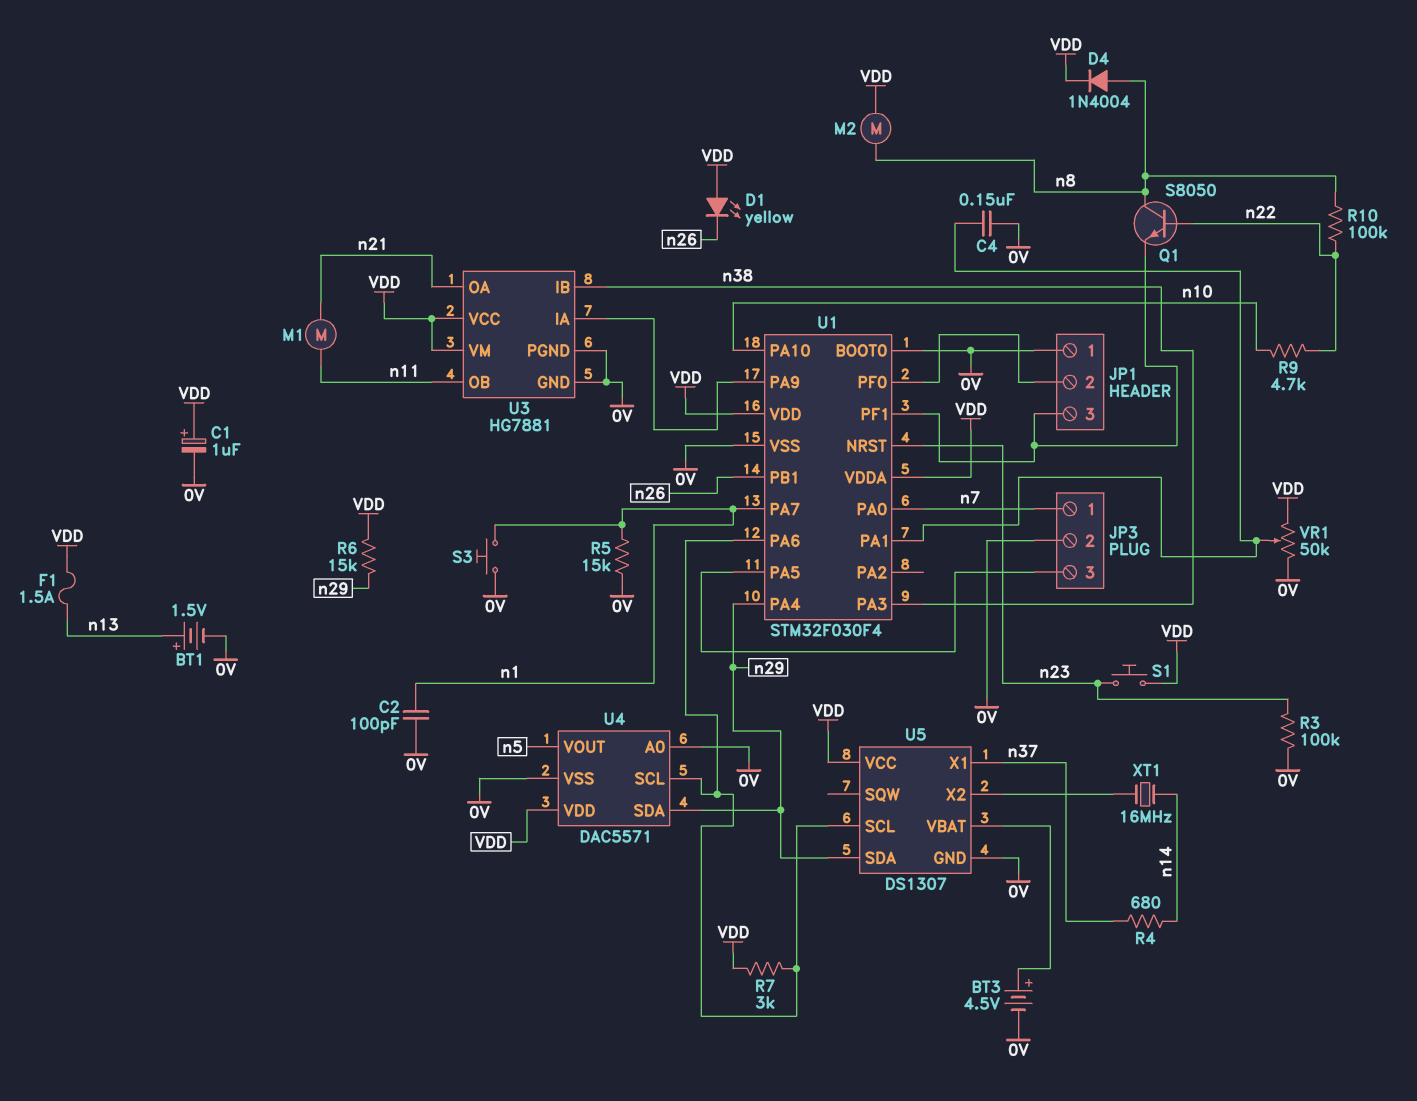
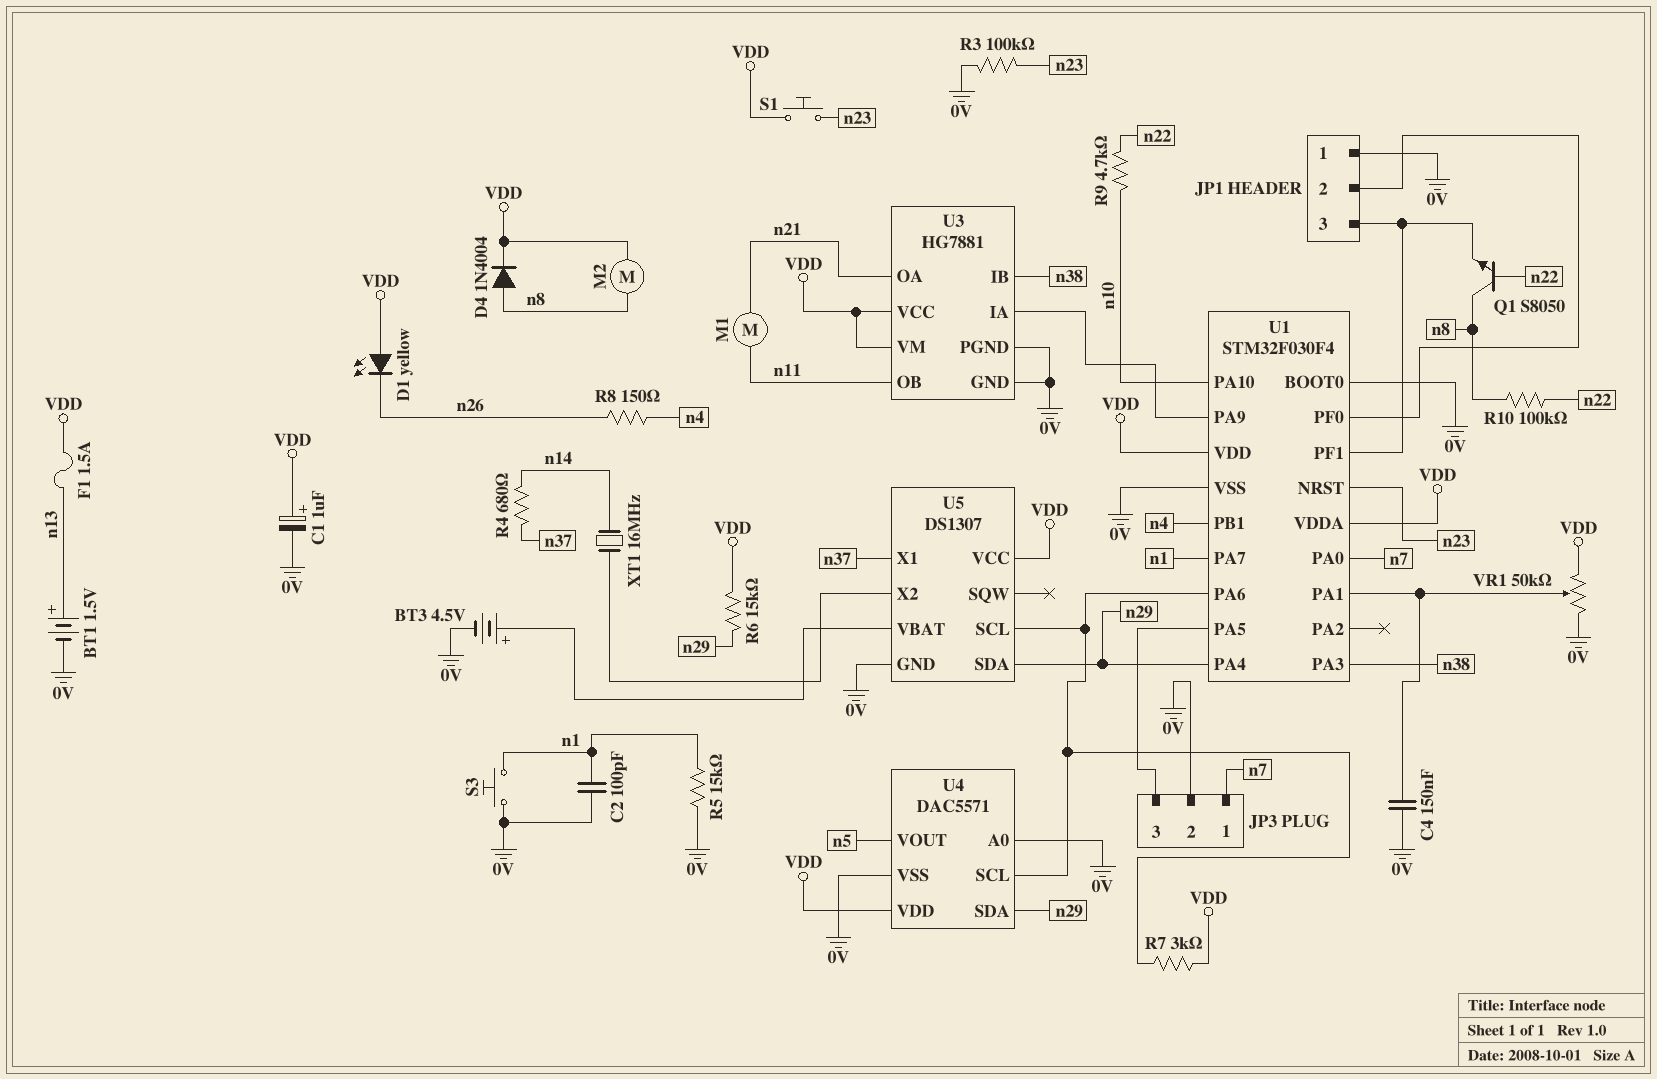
R8: none -> 150 (n4, n26)
U1 pin PB1: n26 -> n4

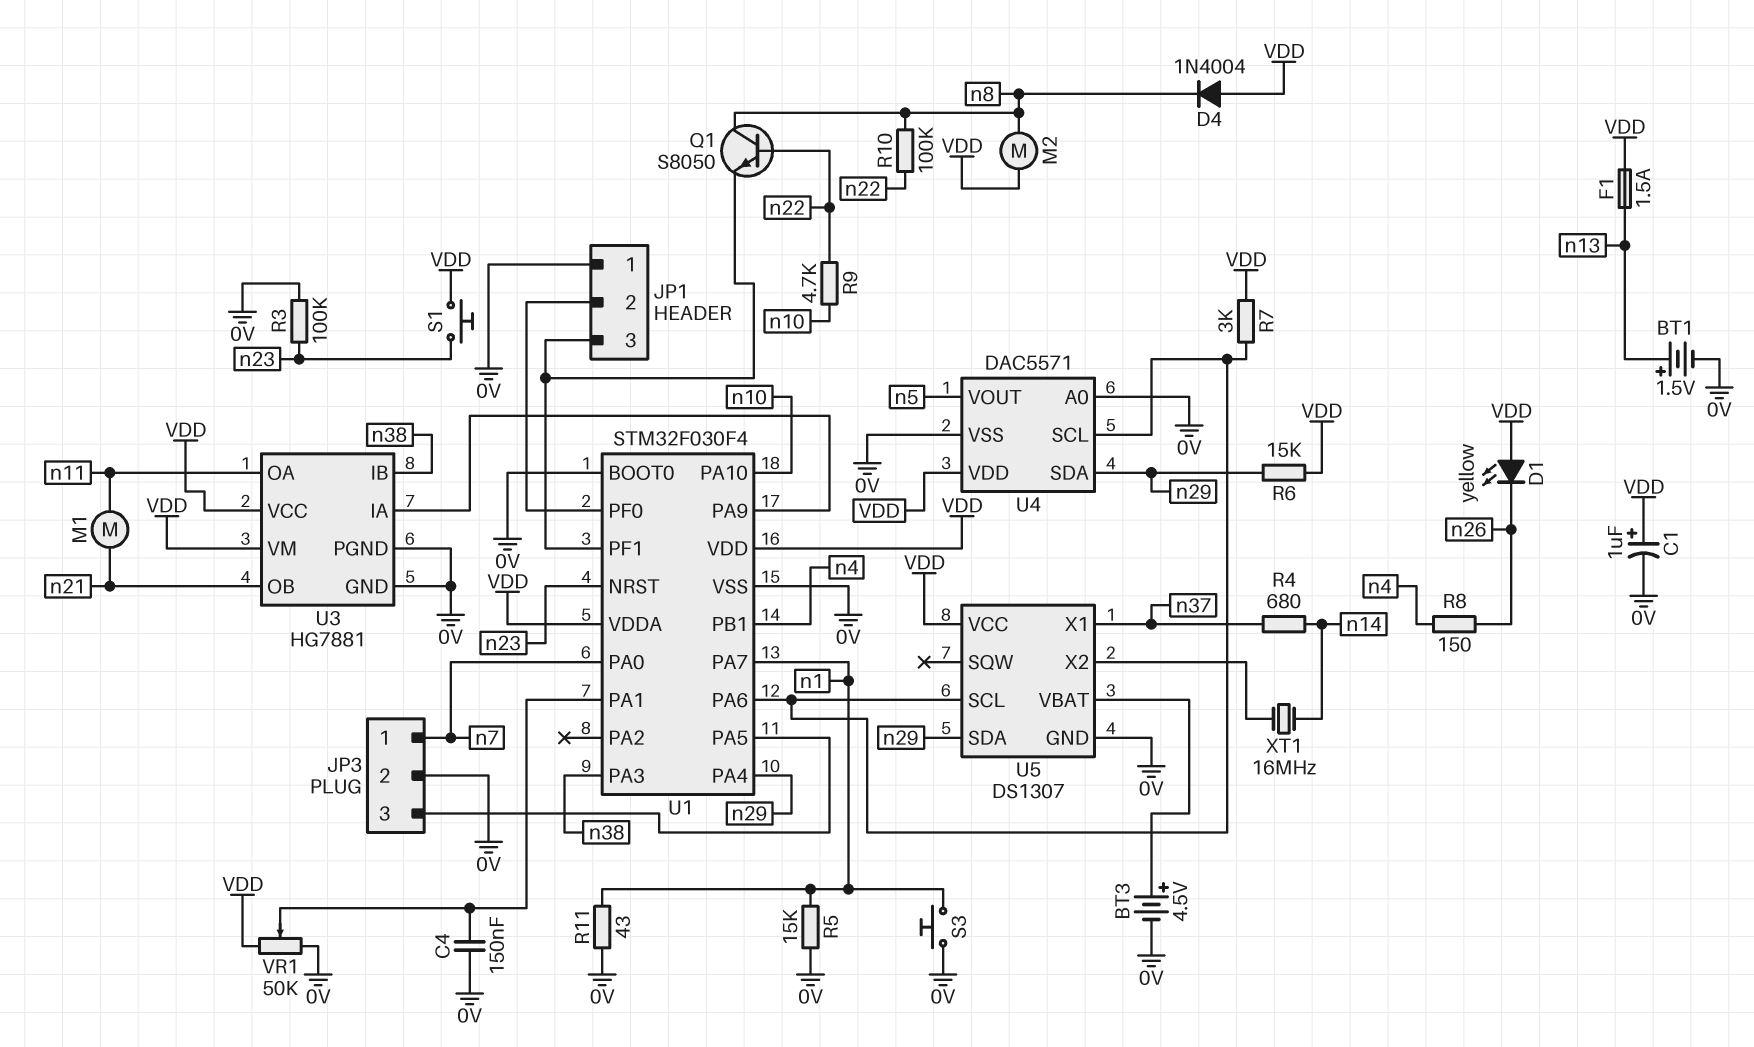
C2: 100pF (0V, n1) -> none
D4: diode 1N4004 (A n8, K VDD) -> diode 1N4004 (A VDD, K n8)
R11: none -> 43 (0V, n1)
U3 pin OA: n21 -> n11
U3 pin OB: n11 -> n21

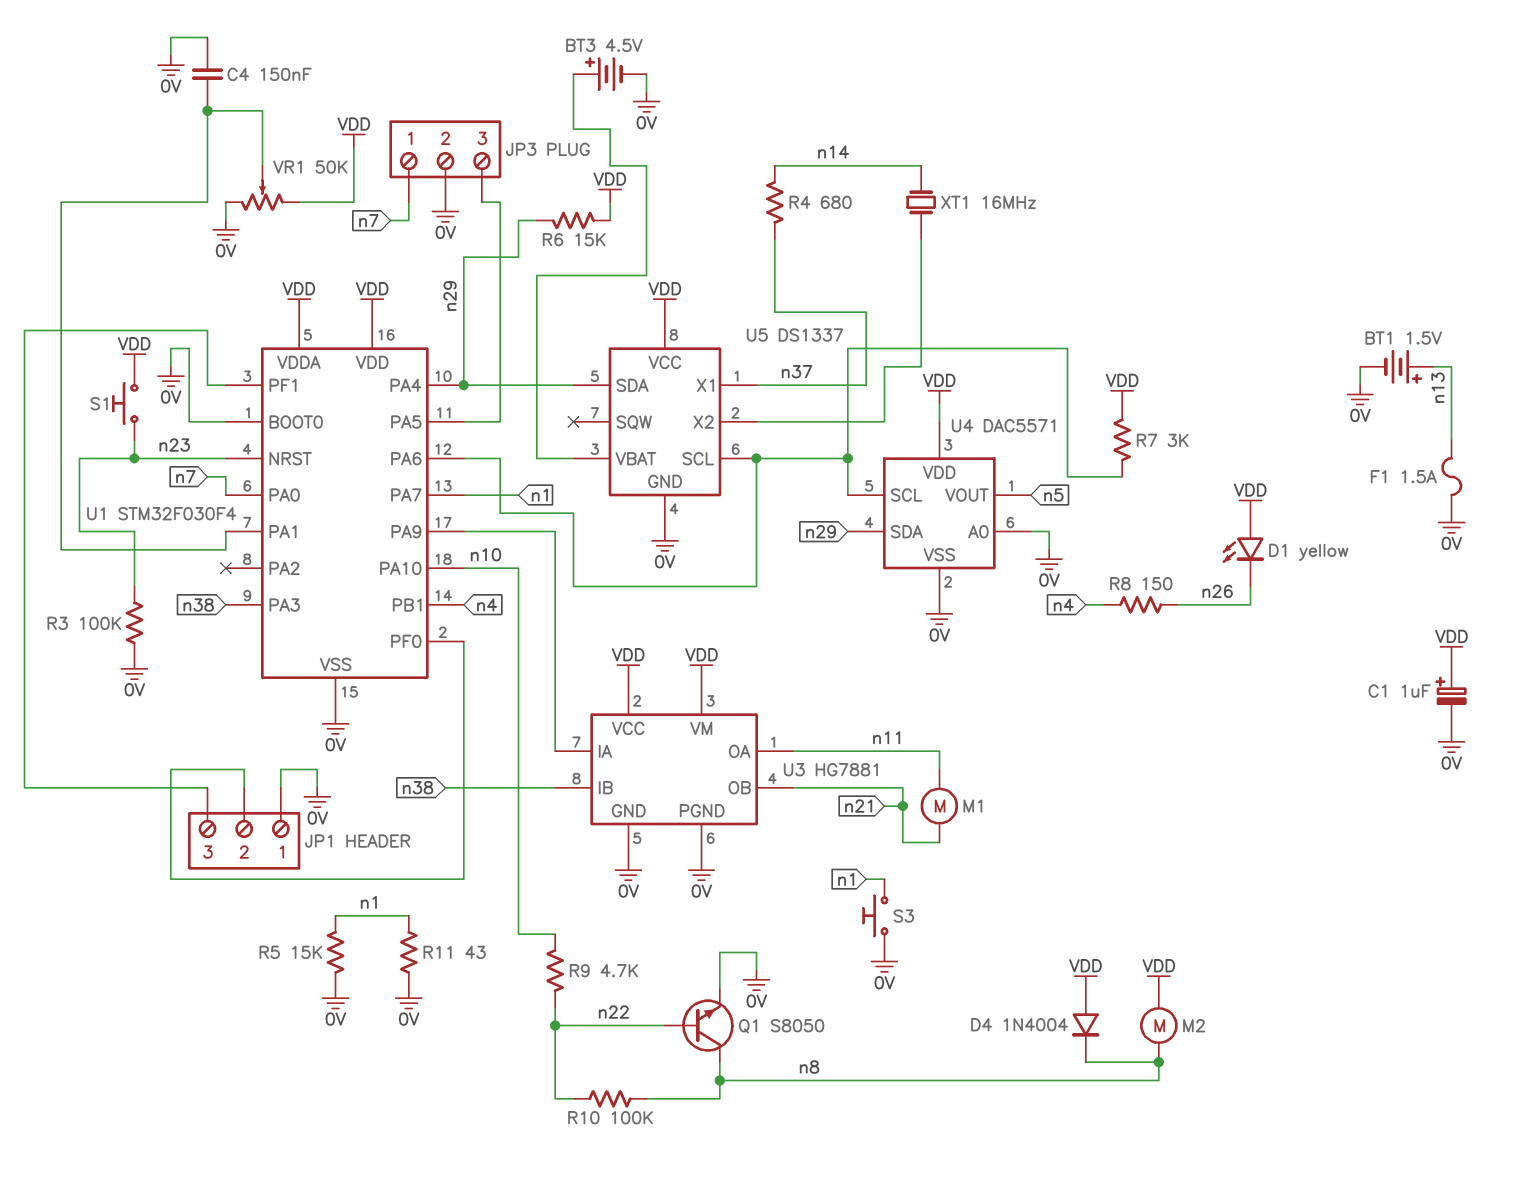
F1: 1.5A (VDD, n13) -> 1.5A (0V, n13)
Q1: NPN S8050 (B n22, C n8, E JP1/3) -> NPN S8050 (B n22, C n8, E 0V)
U5: DS1307 -> DS1337

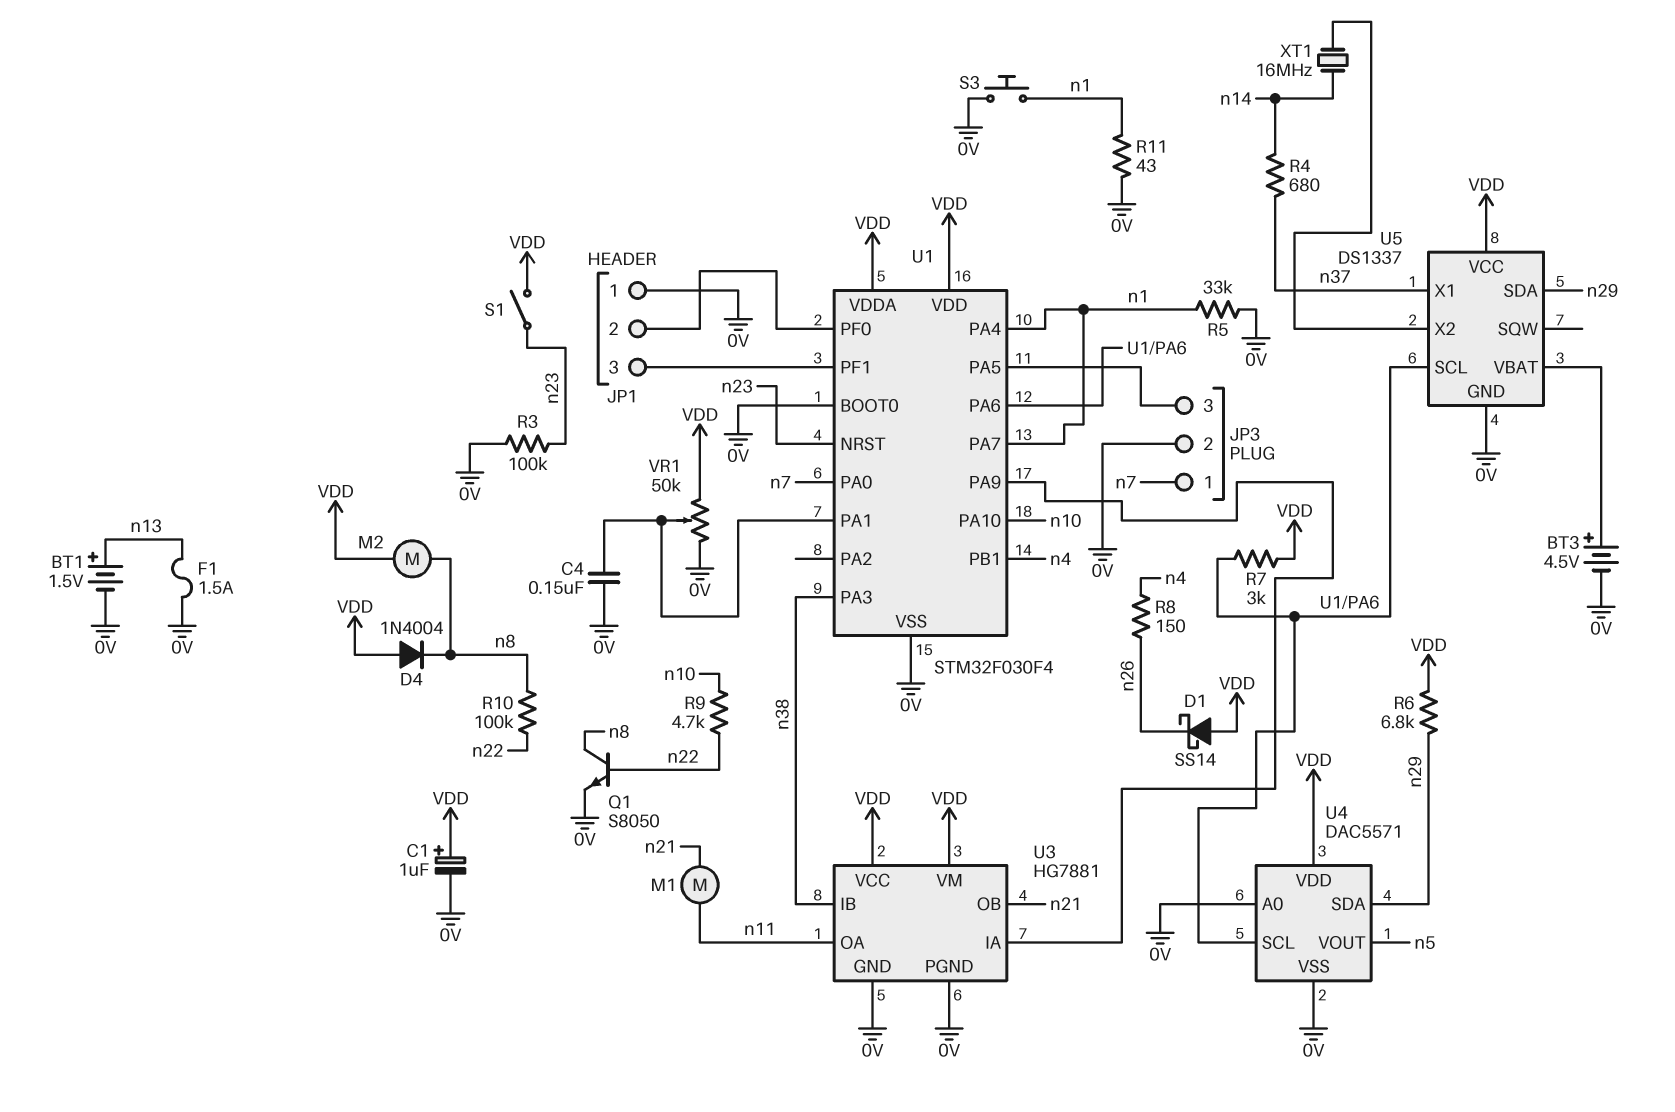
D1: LED yellow (A VDD, K n26) -> schottky SS14 (A VDD, K n26)
R5: 15k (0V, n1) -> 33k (0V, n1)
R6: 15k (VDD, n29) -> 6.8k (VDD, n29)
S1: button (VDD, n23) -> switch (VDD, n23)
U1 pin PA4: n29 -> n1

